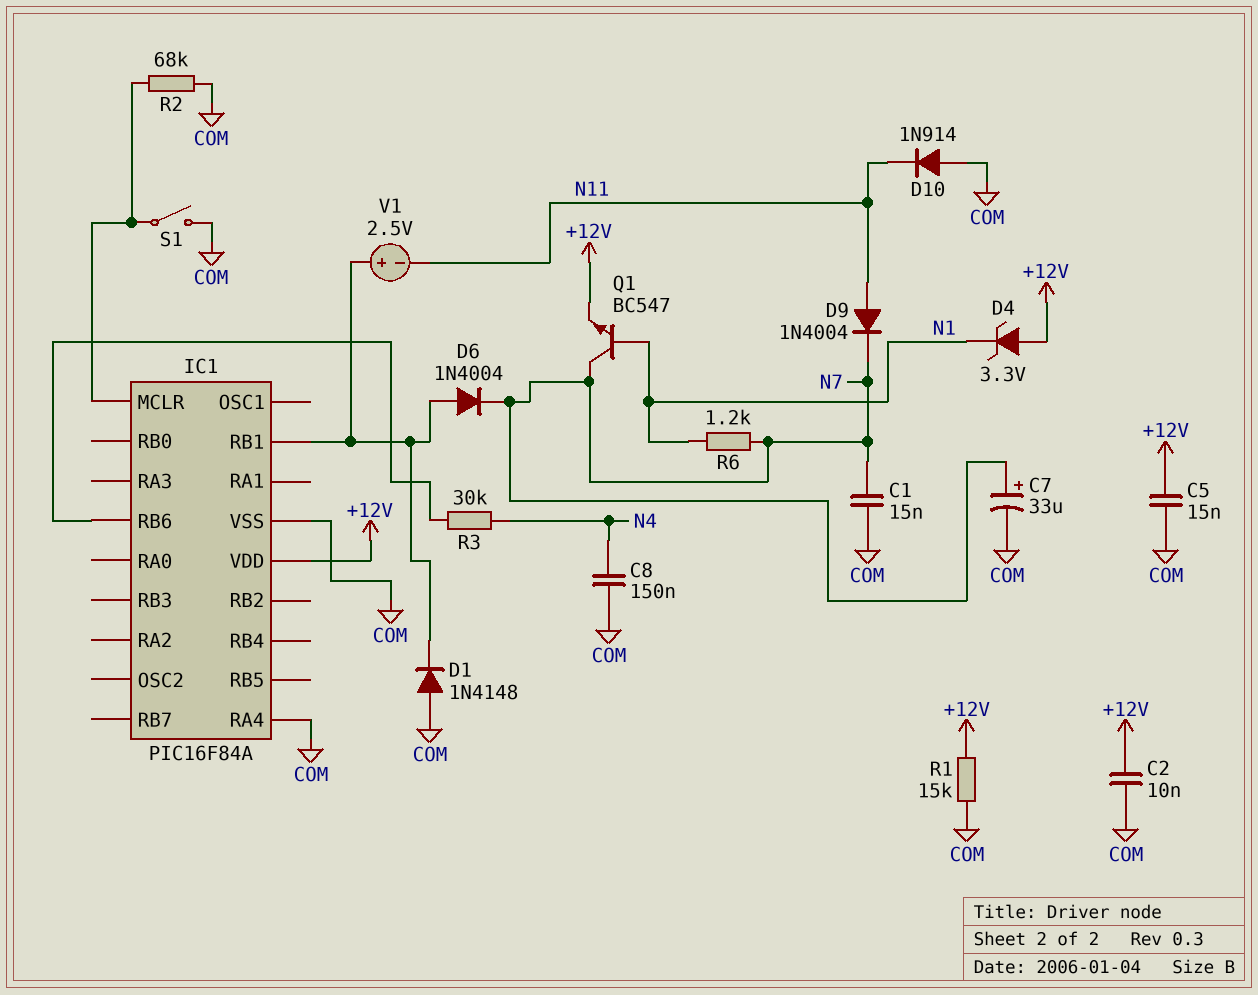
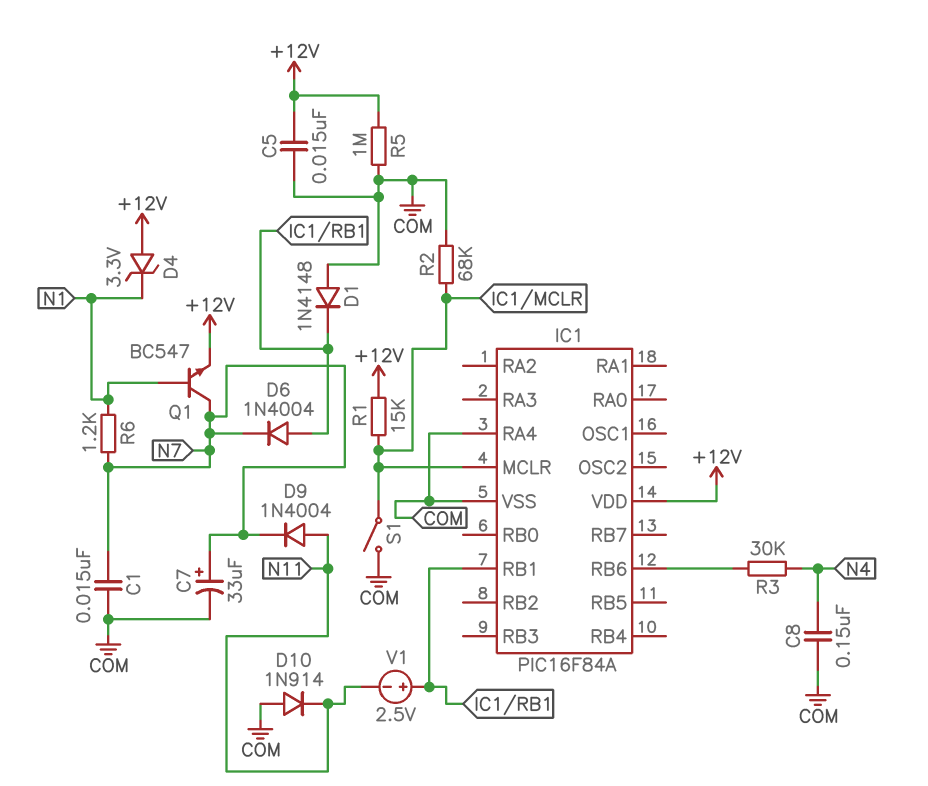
C2: 10nF (+12V, COM) -> none
R1: 15k (+12V, COM) -> 15k (+12V, IC1/MCLR)
R5: none -> 1M (+12V, COM)

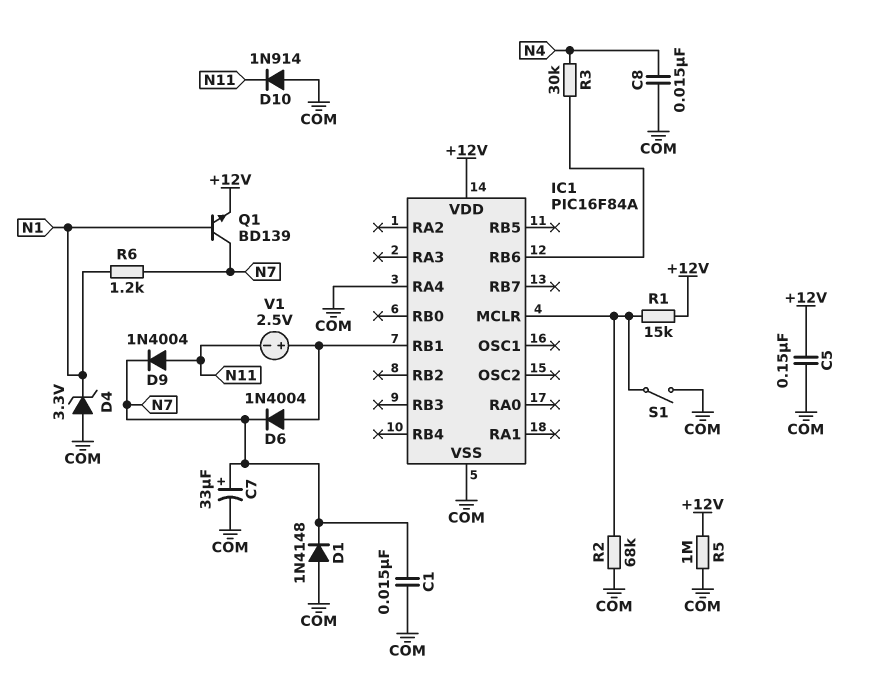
C5: 15nF (+12V, COM) -> 150nF (+12V, COM)
C8: 150nF (COM, N4) -> 15nF (COM, N4)
D1: diode 1N4148 (A COM, K IC1/RB1) -> diode 1N4148 (A COM, K N7)
D4: zener 3.3V (A +12V, K N1) -> zener 3.3V (A COM, K N1)
Q1: NPN BC547 (B N1, C N7, E +12V) -> NPN BD139 (B N1, C N7, E +12V)

